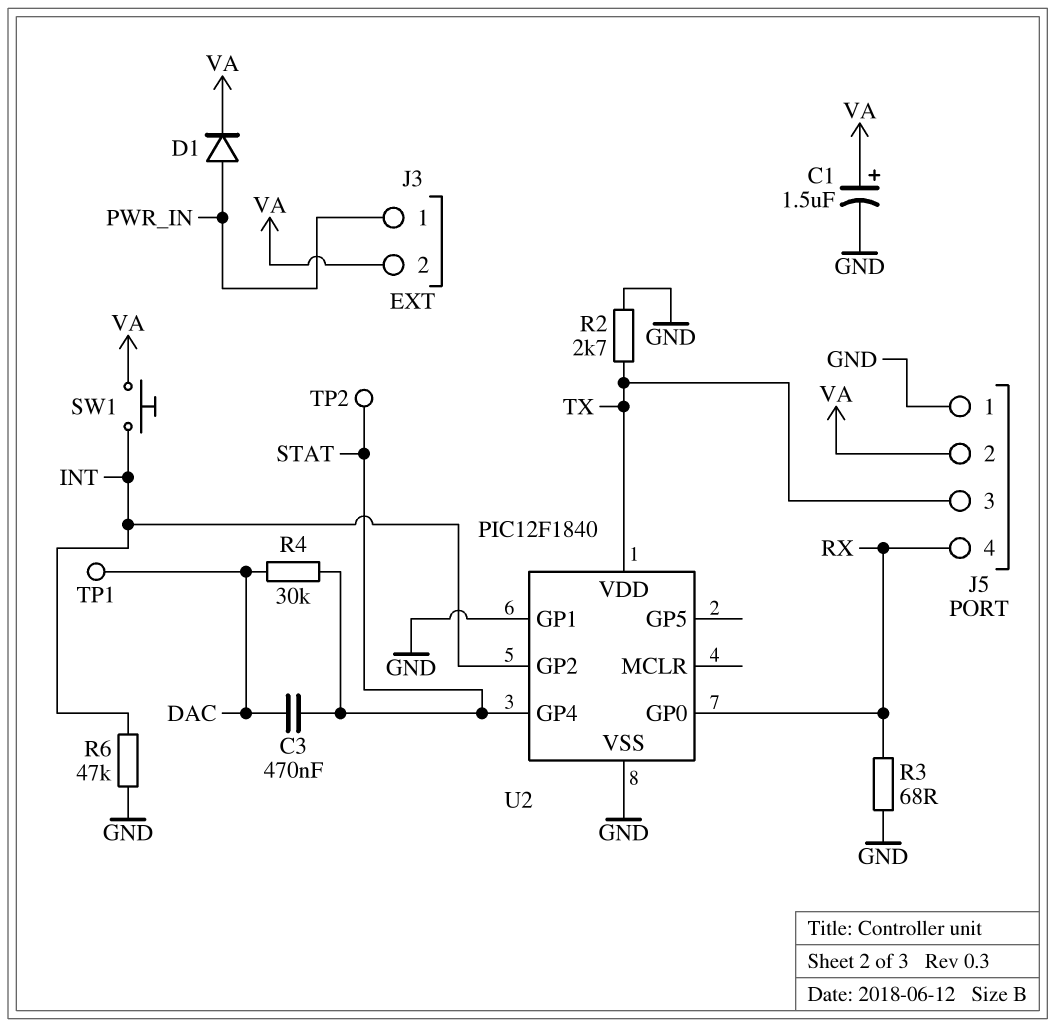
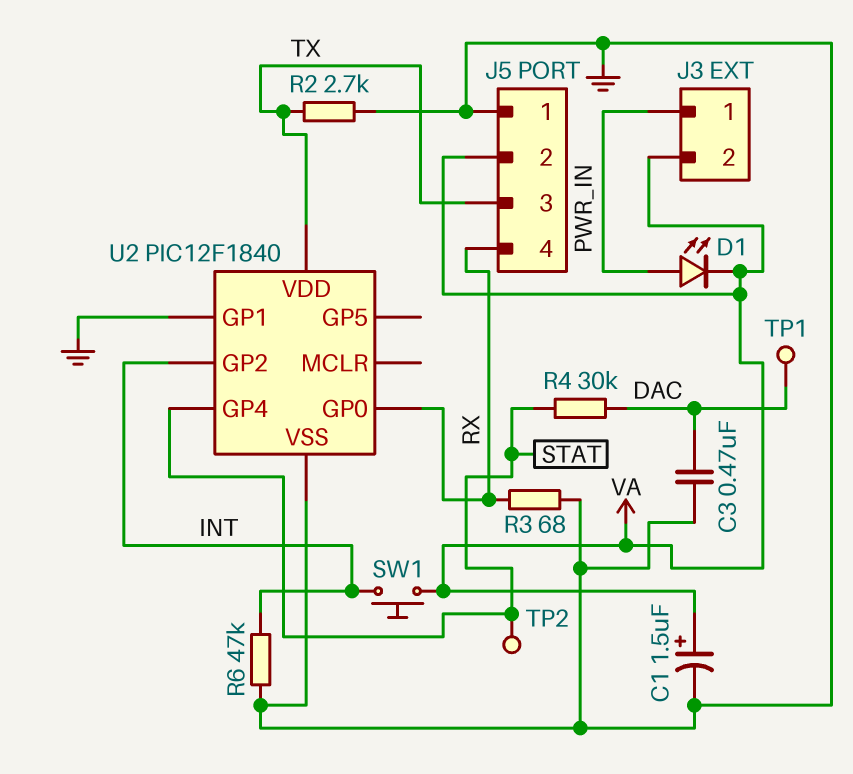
C3: 470nF (DAC, STAT) -> 470nF (DAC, GND)
D1: diode (A PWR_IN, K VA) -> LED (A PWR_IN, K VA)

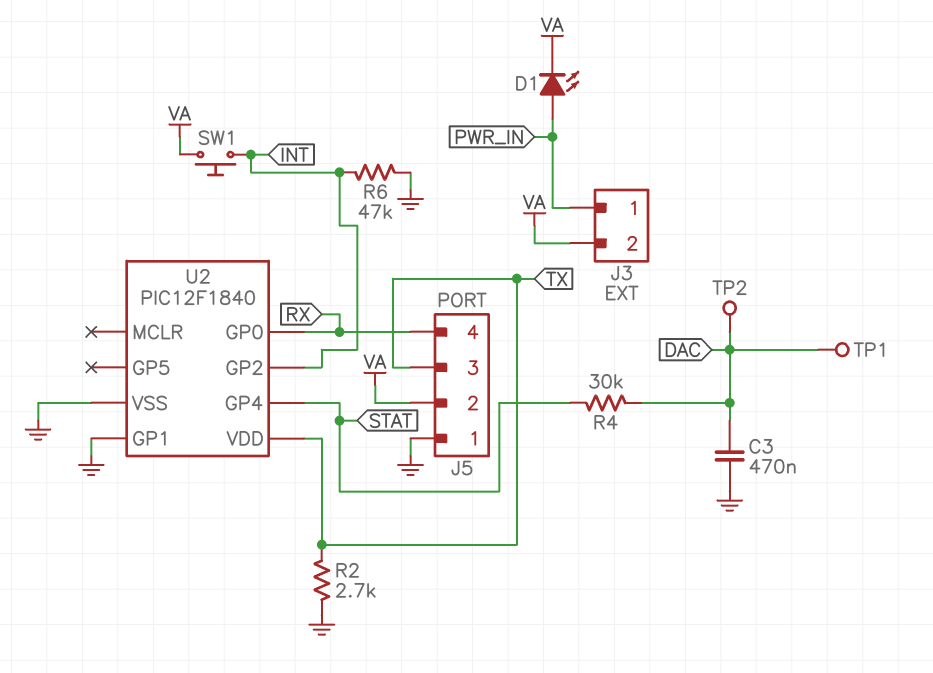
C1: 1.5uF (plus VA, minus GND) -> none
R3: 68 (GND, RX) -> none
TP2: test point (STAT) -> test point (DAC)

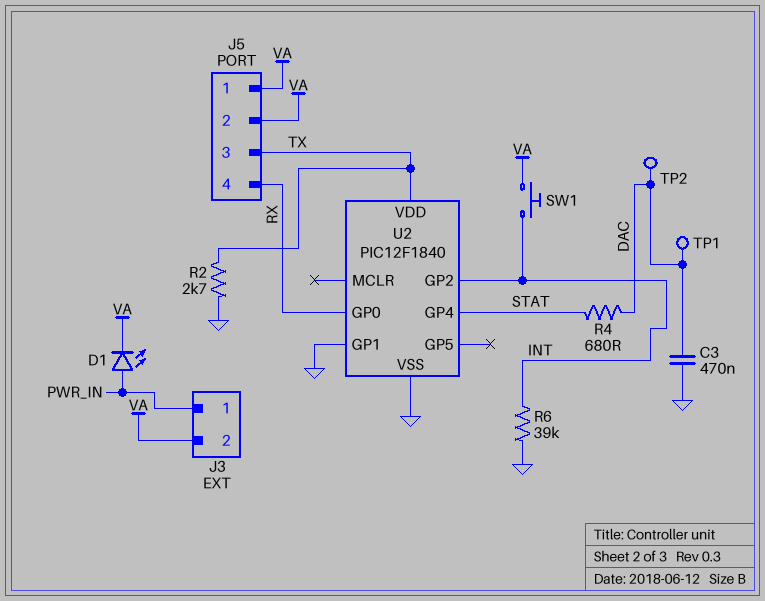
J5 pin 1: GND -> VA
R4: 30k (DAC, STAT) -> 680 (DAC, STAT)
R6: 47k (GND, INT) -> 39k (GND, INT)

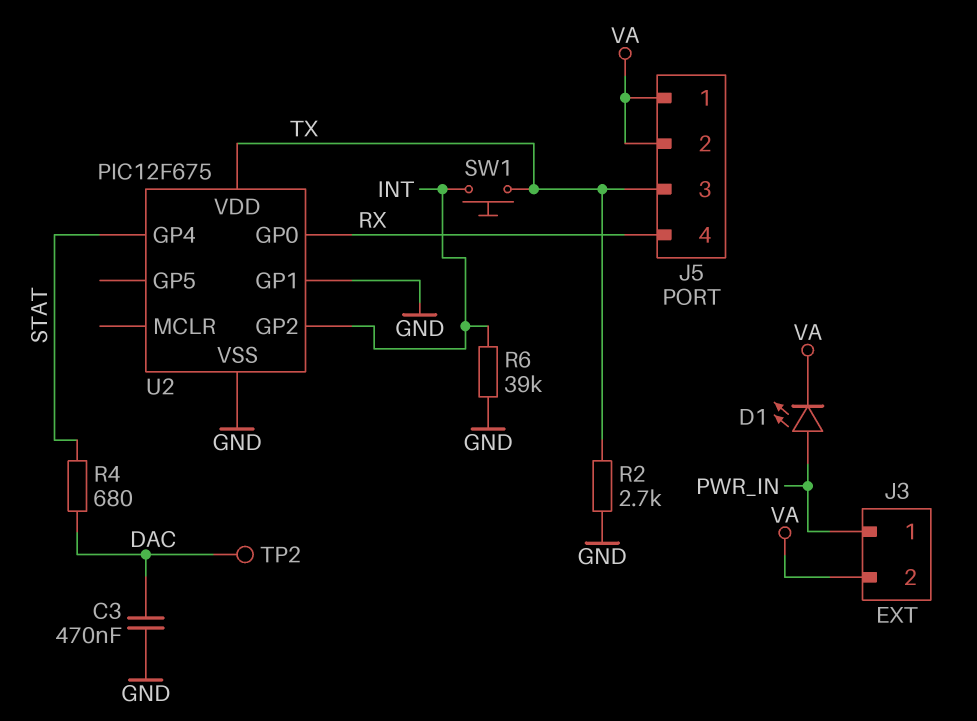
SW1: button (INT, VA) -> button (INT, TX)
TP1: test point (DAC) -> none
U2: PIC12F1840 -> PIC12F675

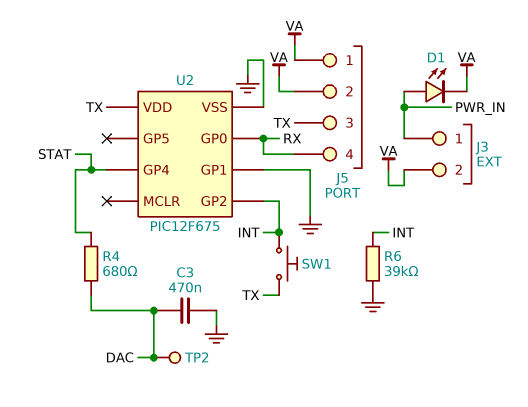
R2: 2.7k (GND, TX) -> none

